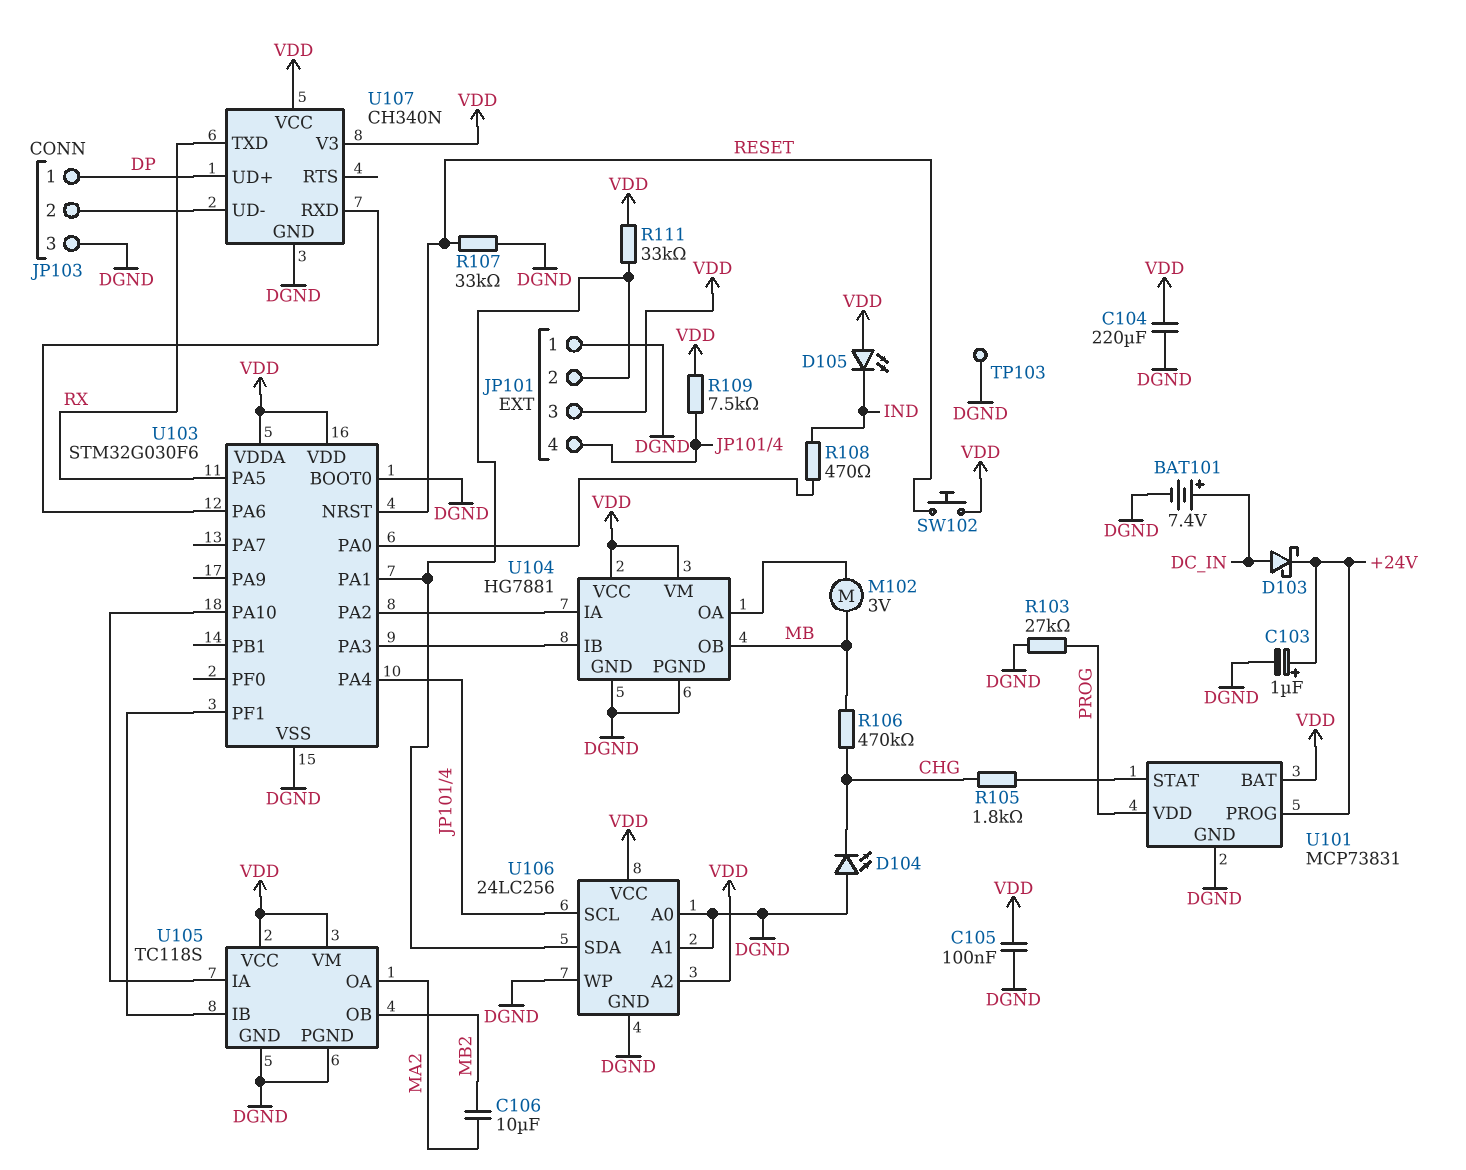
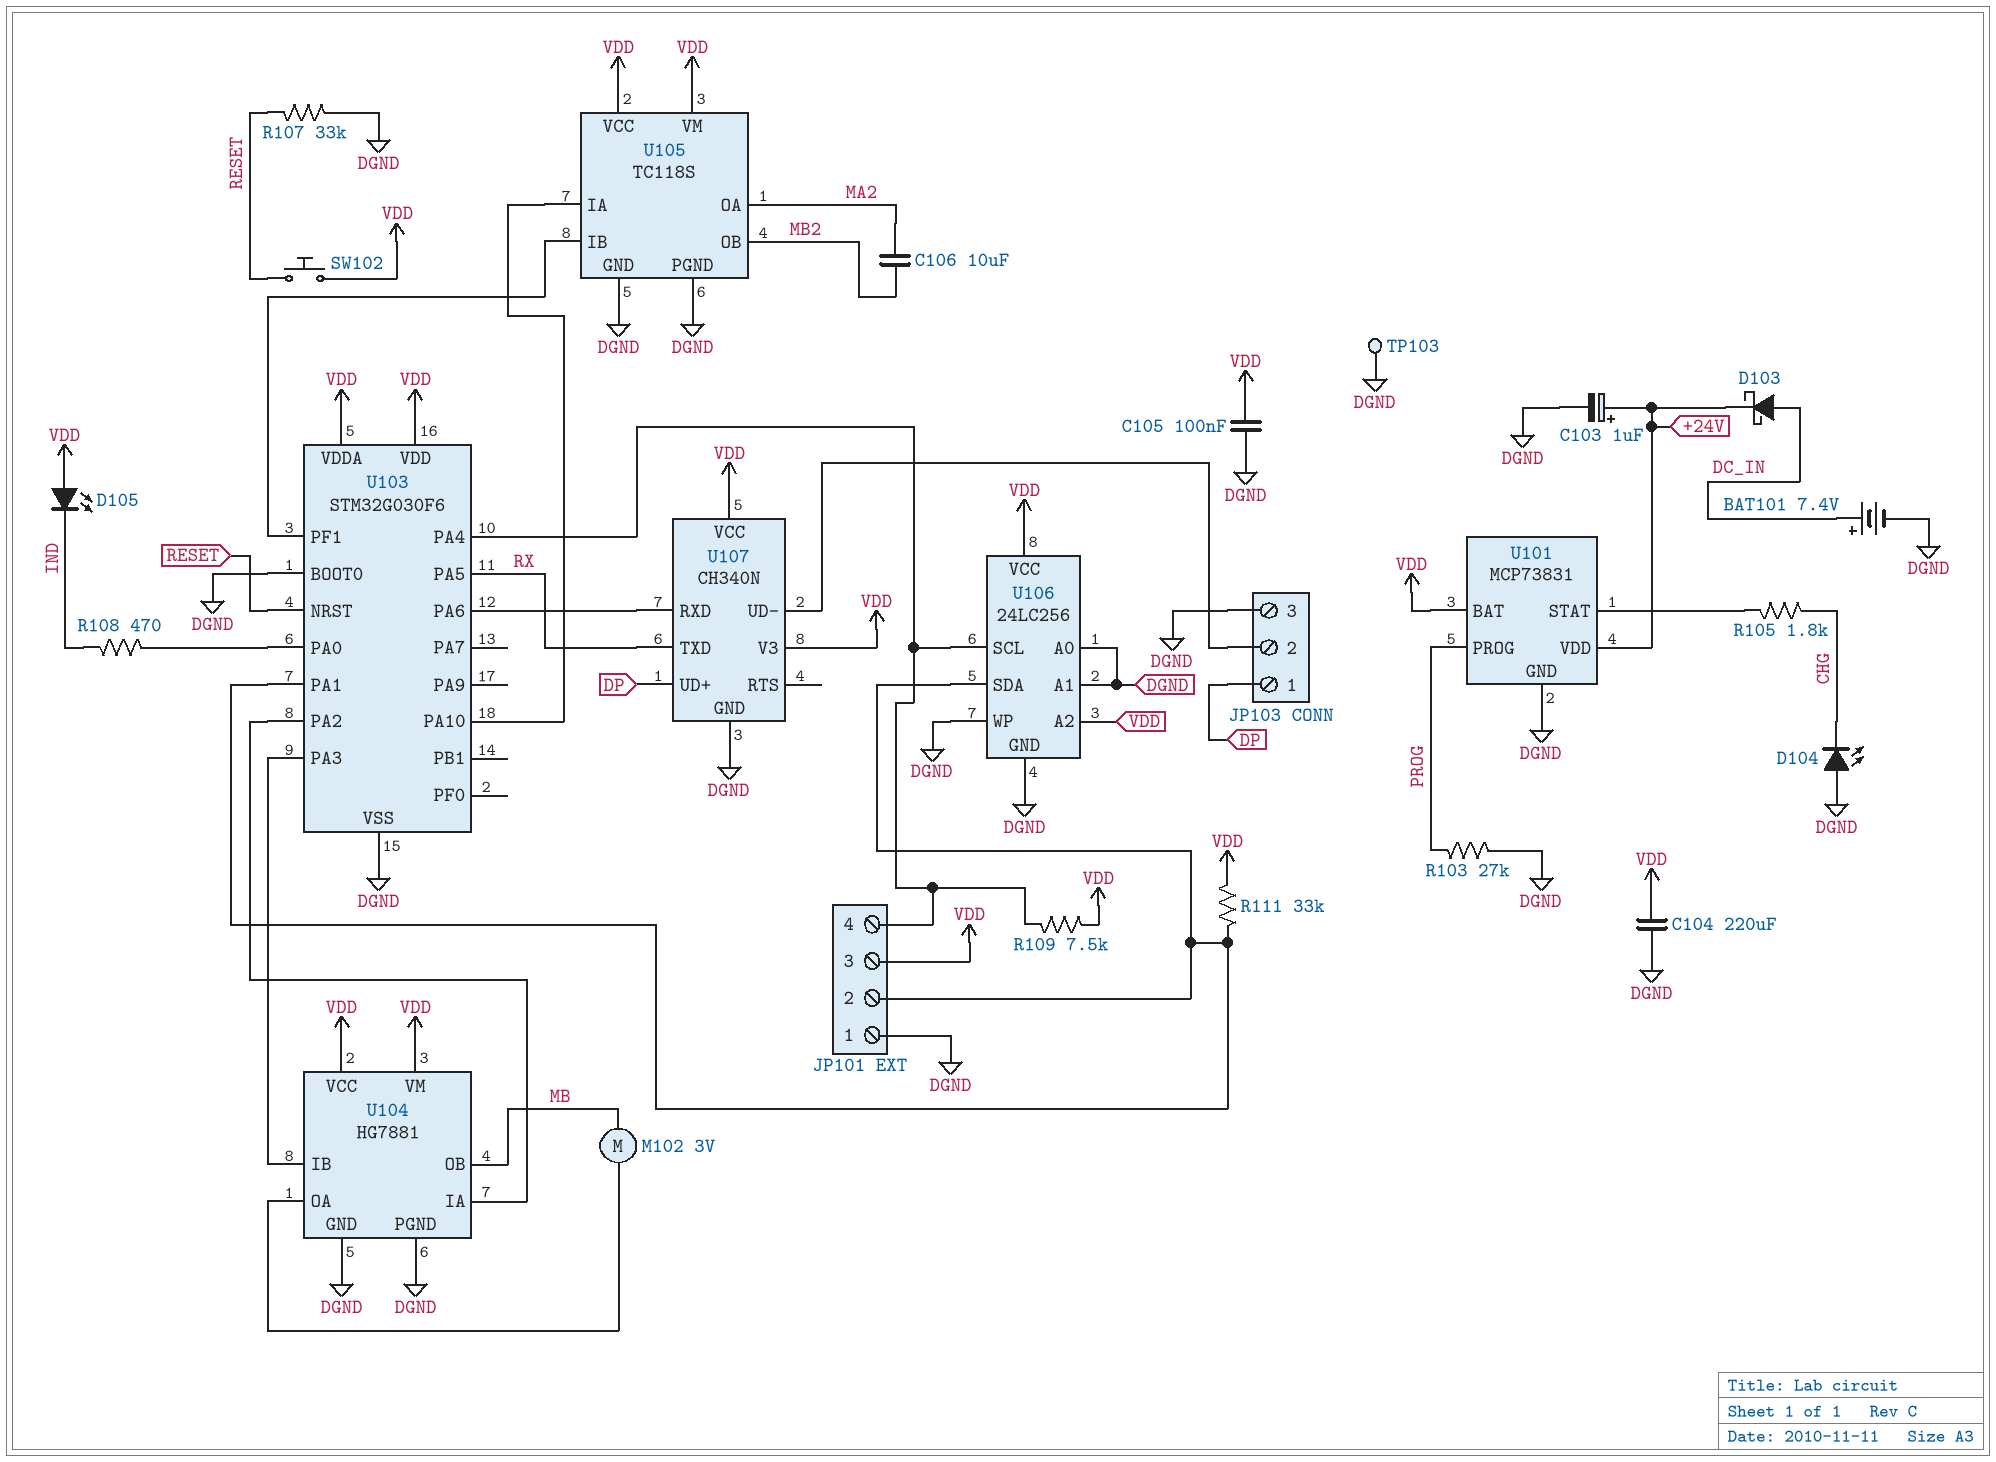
R106: 470k (CHG, MB) -> none
U101 pin PROG: +24V -> PROG
U101 pin VDD: PROG -> +24V

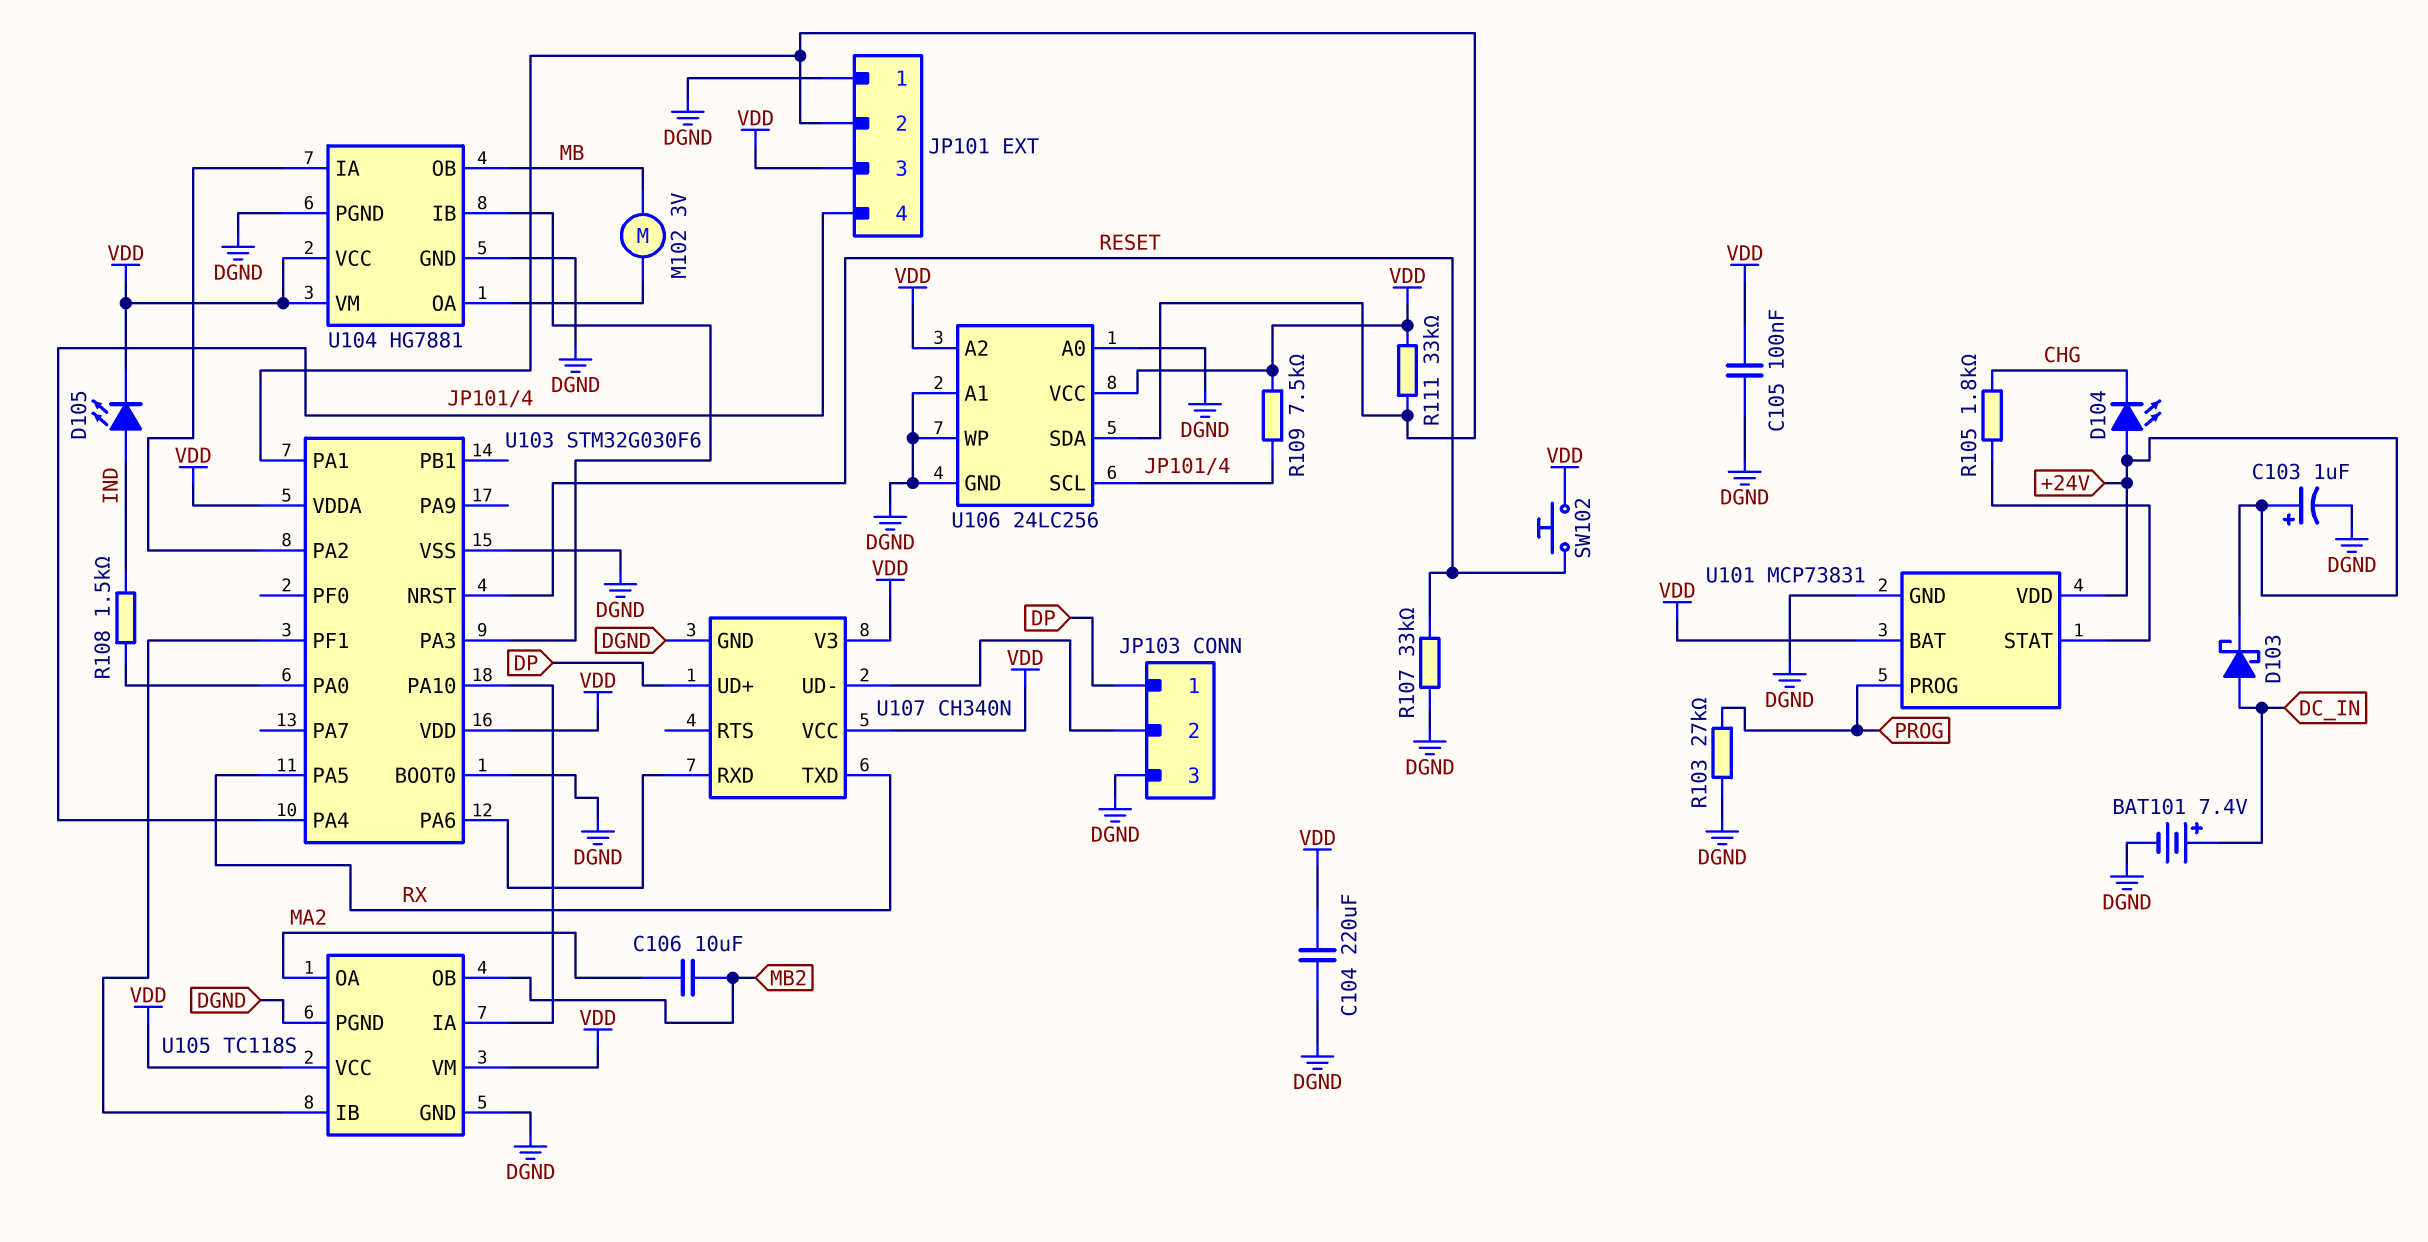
D104: LED (A DGND, K CHG) -> LED (A +24V, K CHG)
D105: LED (A VDD, K IND) -> LED (A IND, K VDD)
R108: 470 (IND, U103/PA0) -> 1.5k (IND, U103/PA0)
TP103: test point (DGND) -> none

